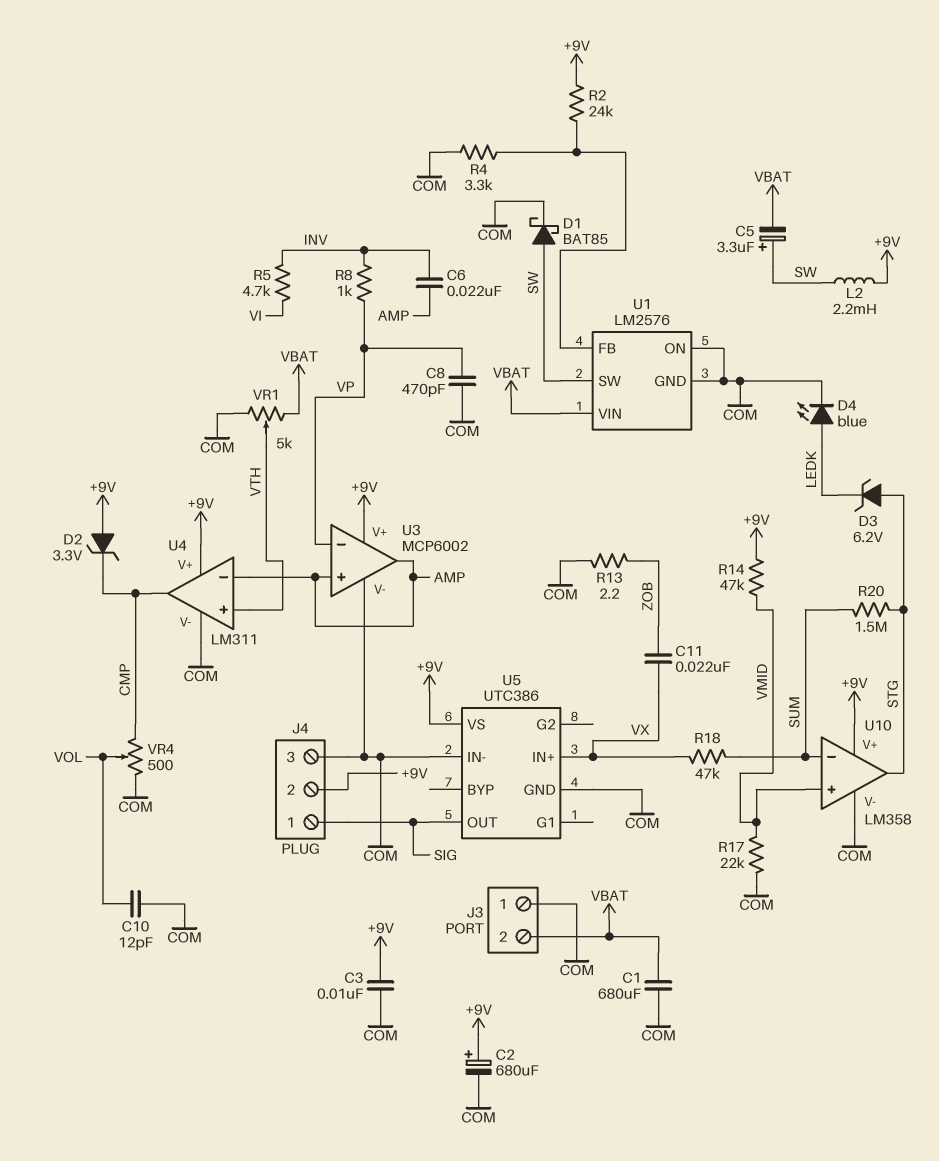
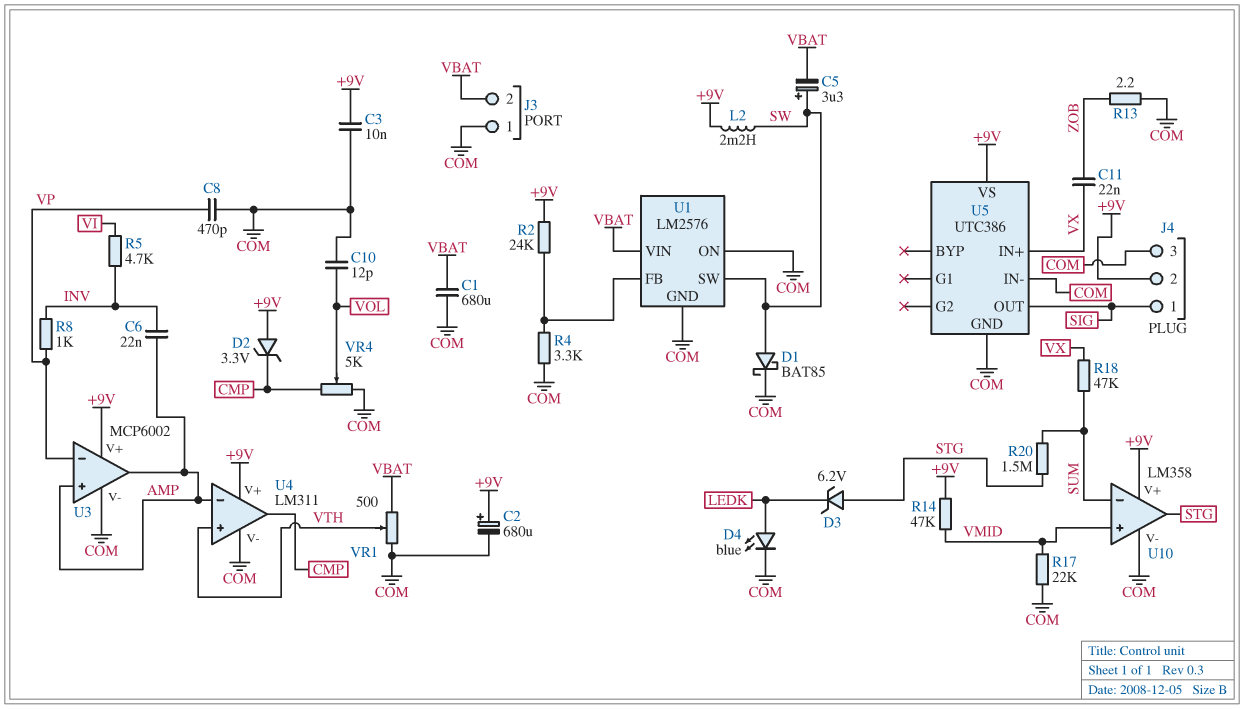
VR1: 5k (COM, VBAT, wiper VTH) -> 500 (COM, VBAT, wiper VTH)
VR4: 500 (CMP, COM, wiper VOL) -> 5k (CMP, COM, wiper VOL)

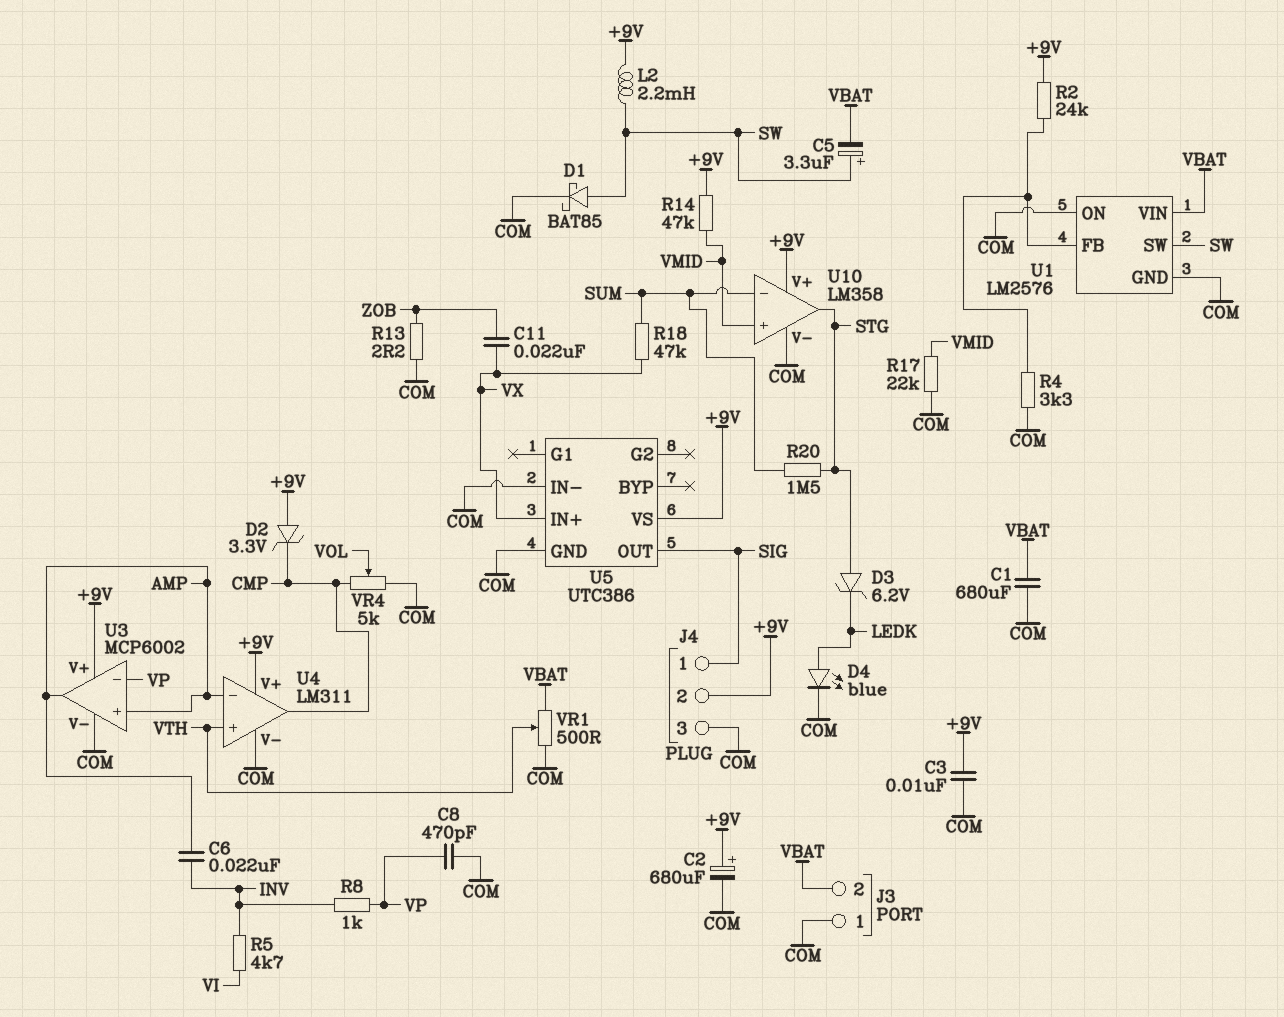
C10: 12pF (COM, VOL) -> none

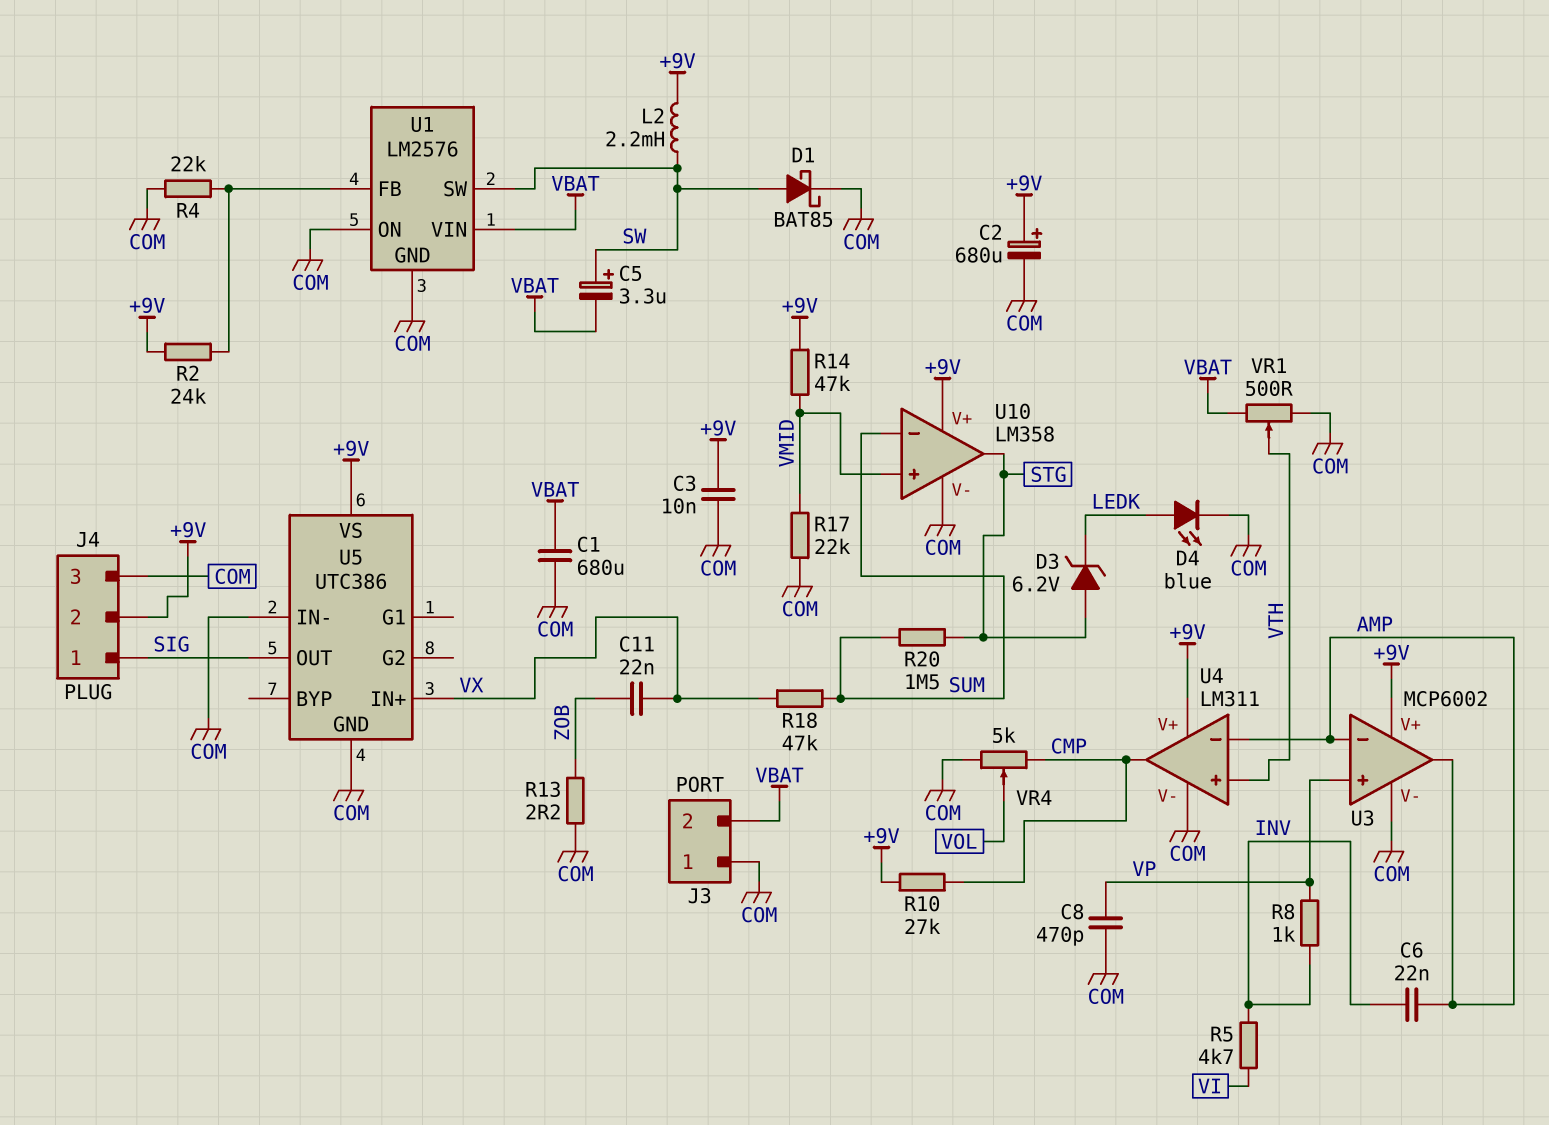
D2: zener 3.3V (A +9V, K CMP) -> none
R4: 3.3k (COM, U1/FB) -> 22k (COM, U1/FB)
R10: none -> 27k (+9V, CMP)
U3 pin in+: AMP -> VP
U3 pin in-: VP -> AMP

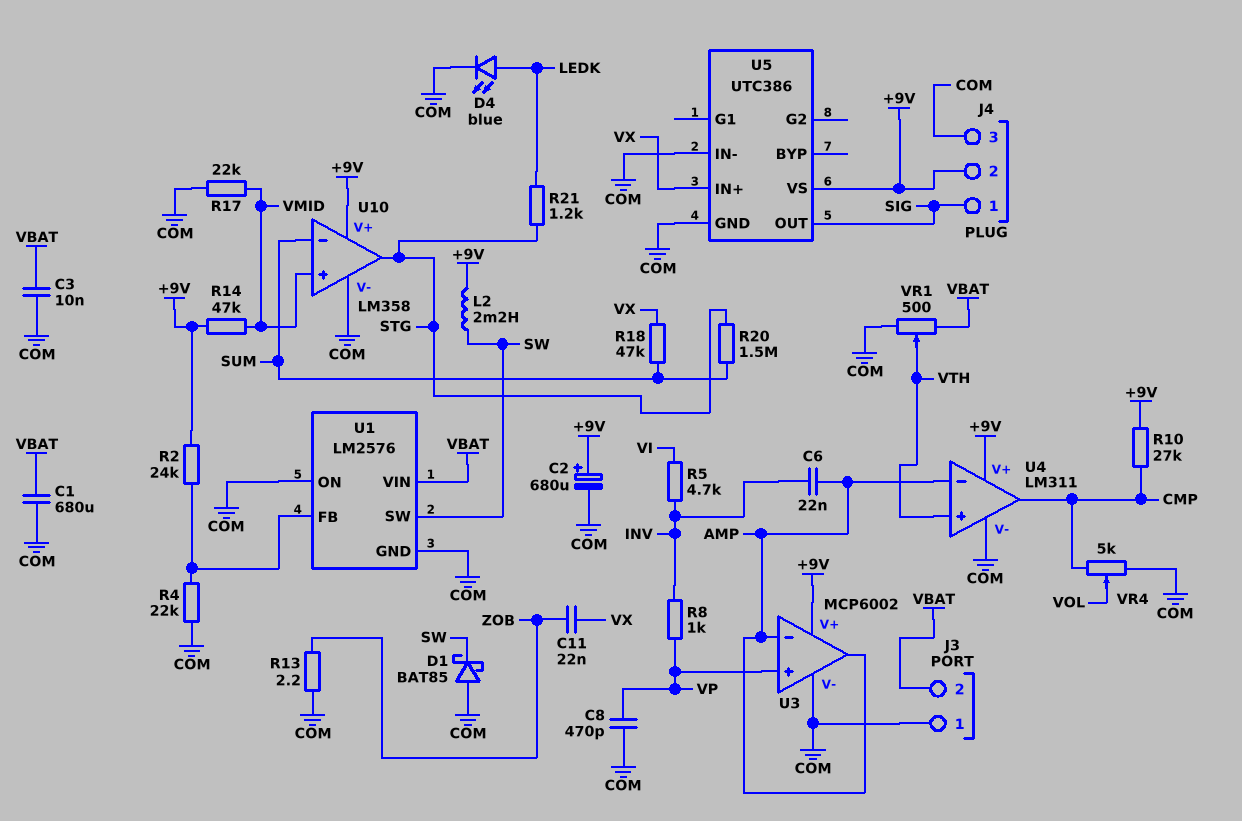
C3: 10nF (+9V, COM) -> 10nF (COM, VBAT)
C5: 3.3uF (plus SW, minus VBAT) -> none
D1: schottky BAT85 (A SW, K COM) -> schottky BAT85 (A COM, K SW)
D3: zener 6.2V (A STG, K LEDK) -> none
R21: none -> 1.2k (LEDK, STG)

